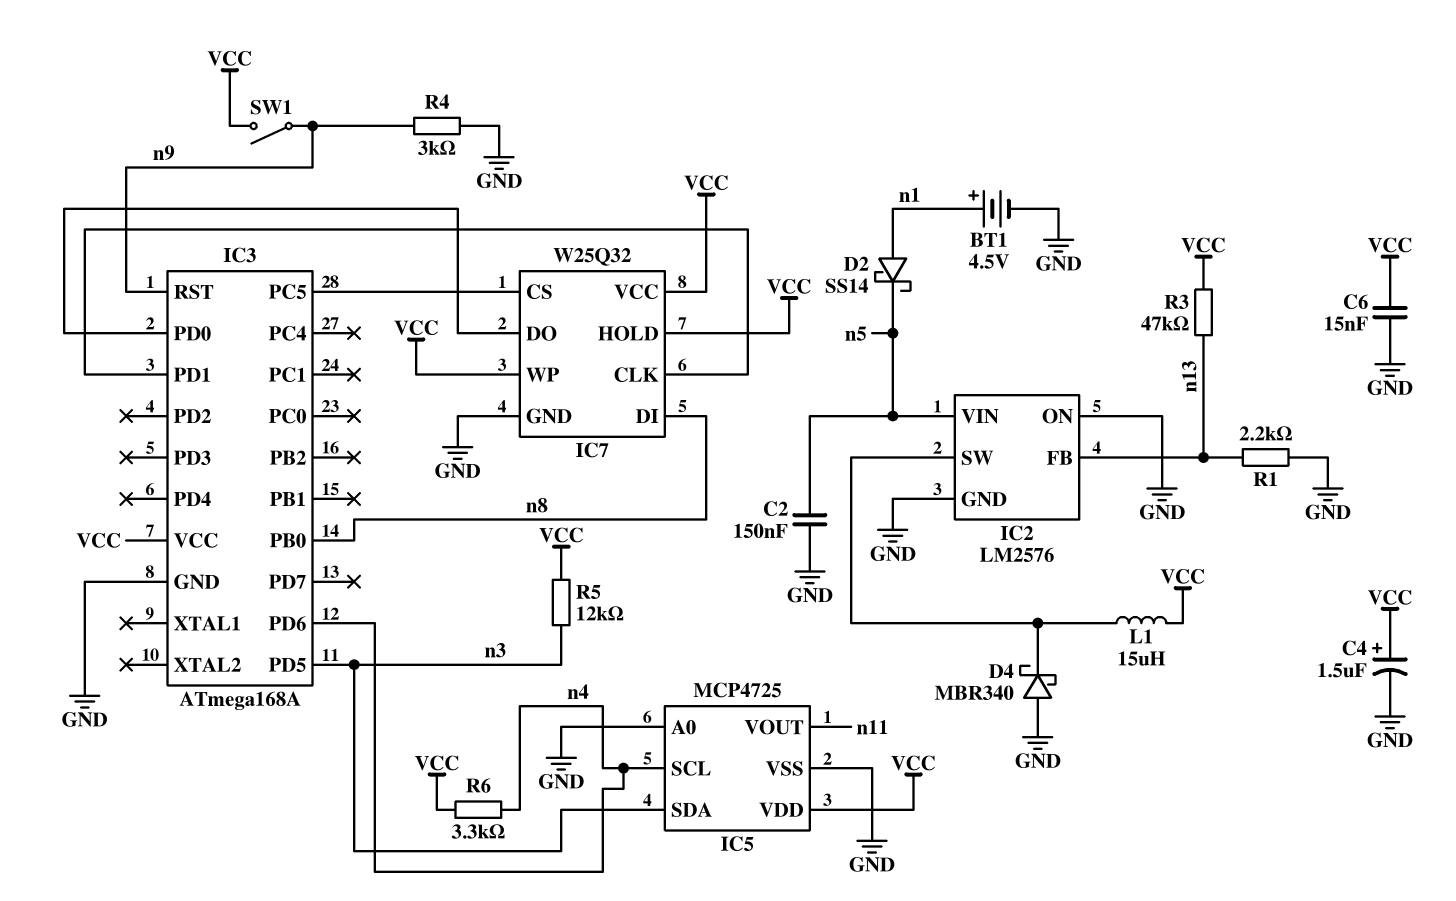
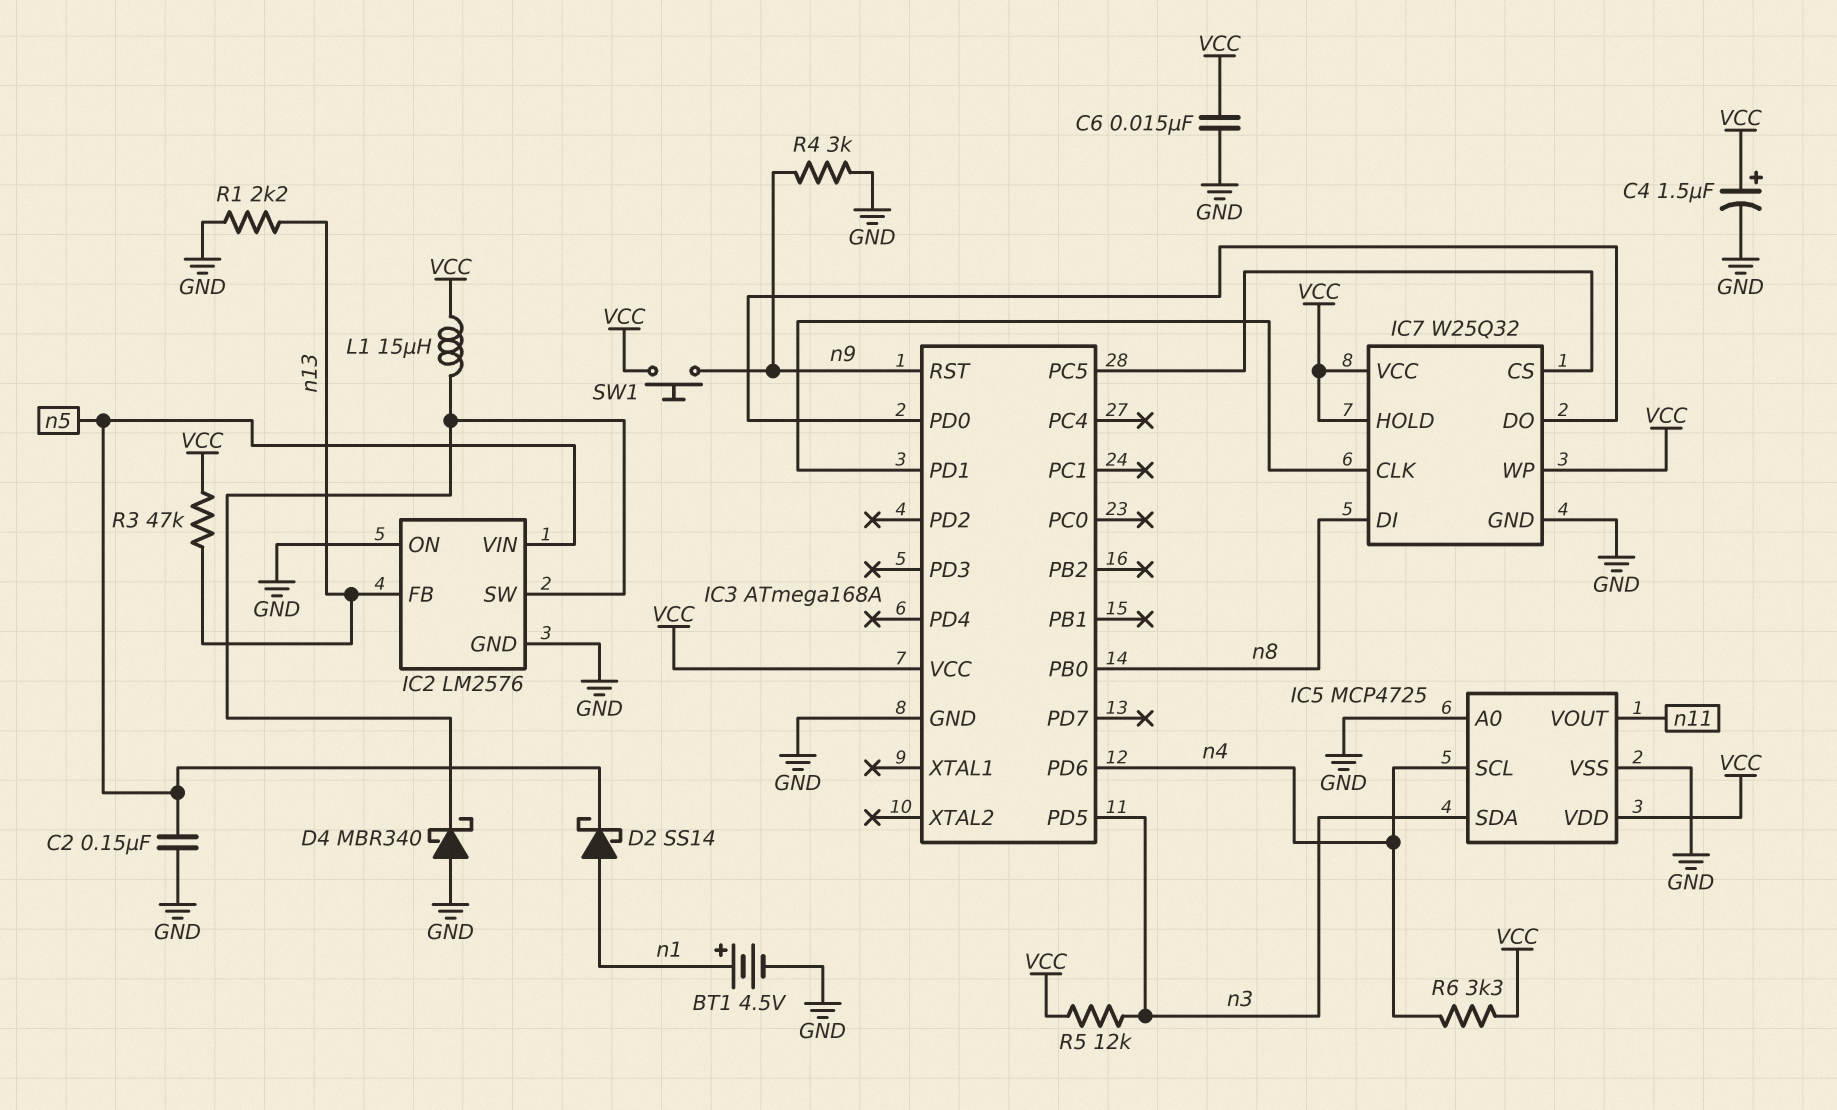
SW1: switch (VCC, n9) -> button (VCC, n9)

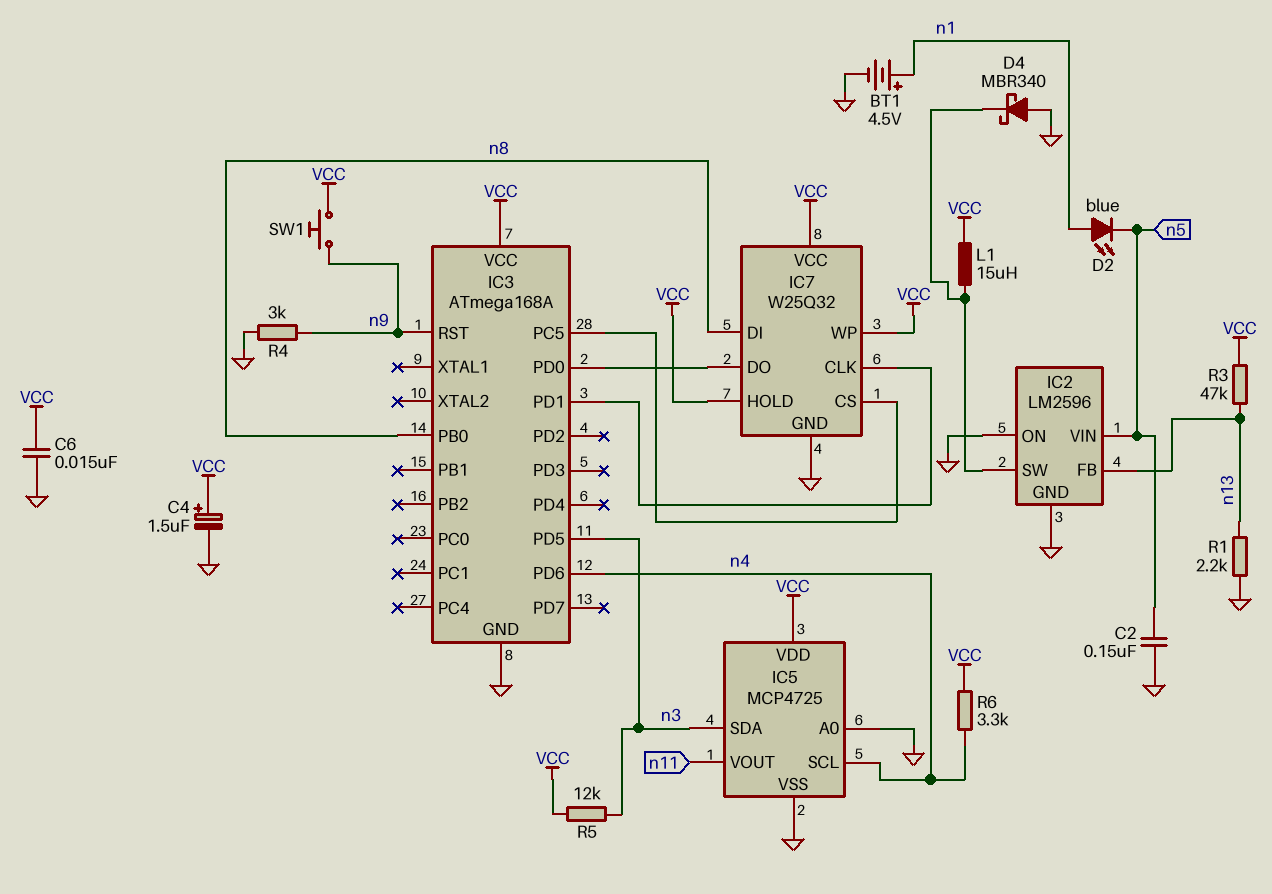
D2: schottky SS14 (A n1, K n5) -> LED blue (A n1, K n5)
IC2: LM2576 -> LM2596

